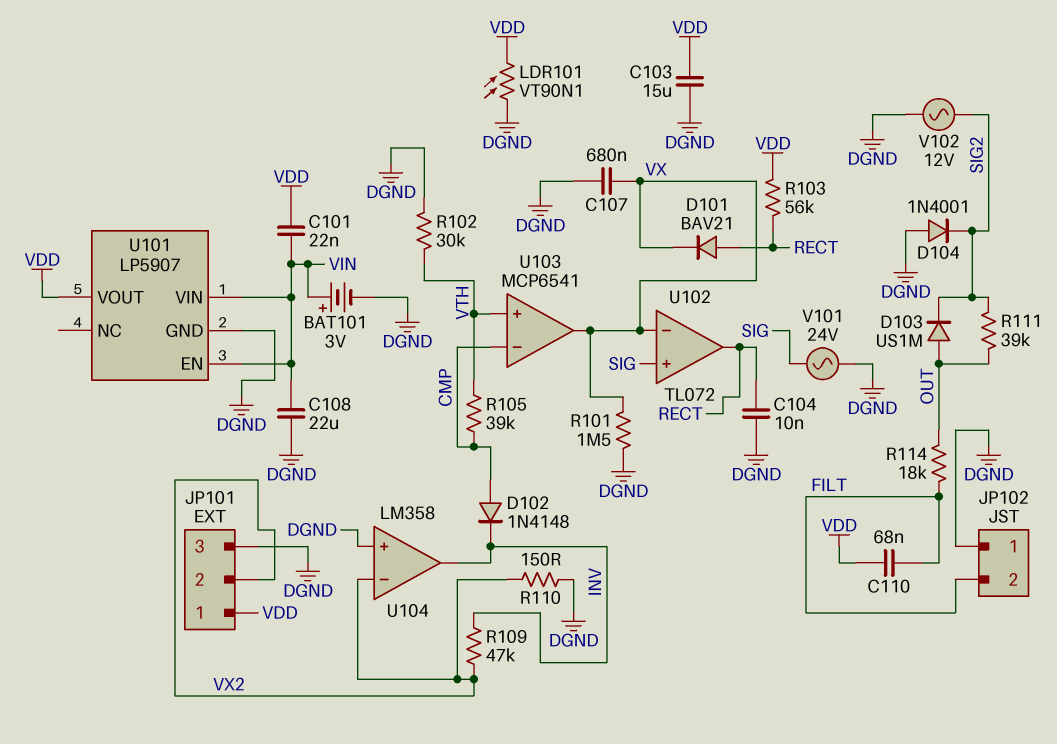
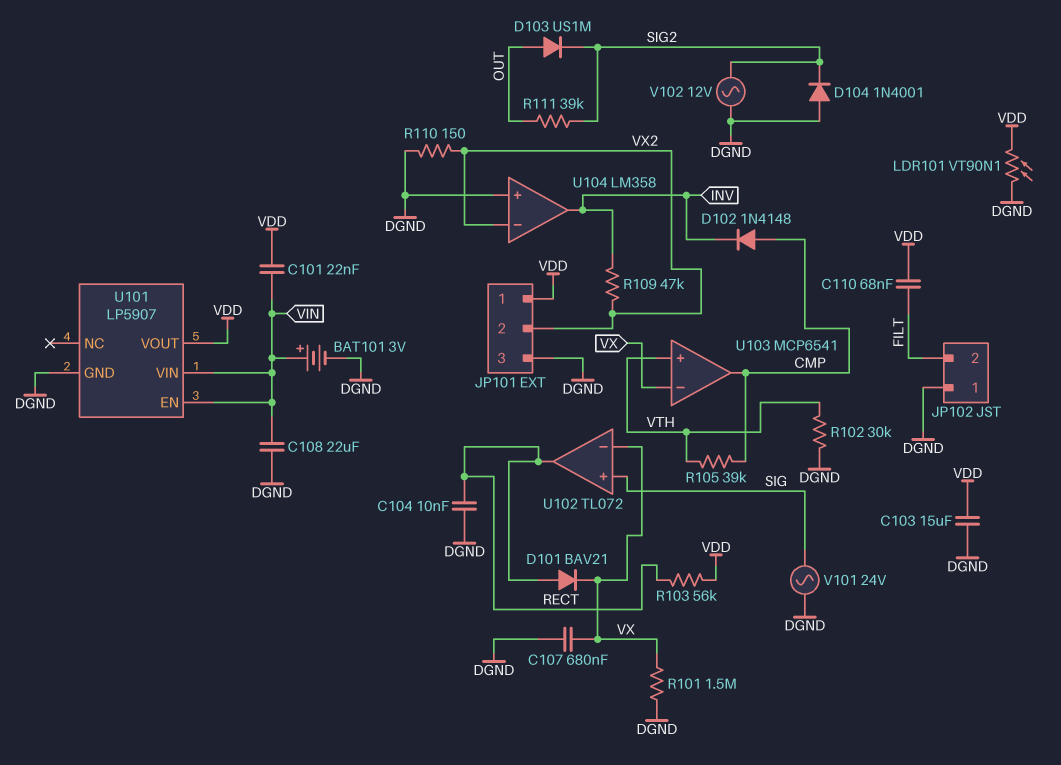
R114: 18k (FILT, OUT) -> none
U103 pin in-: CMP -> VX
U103 pin out: VX -> CMP

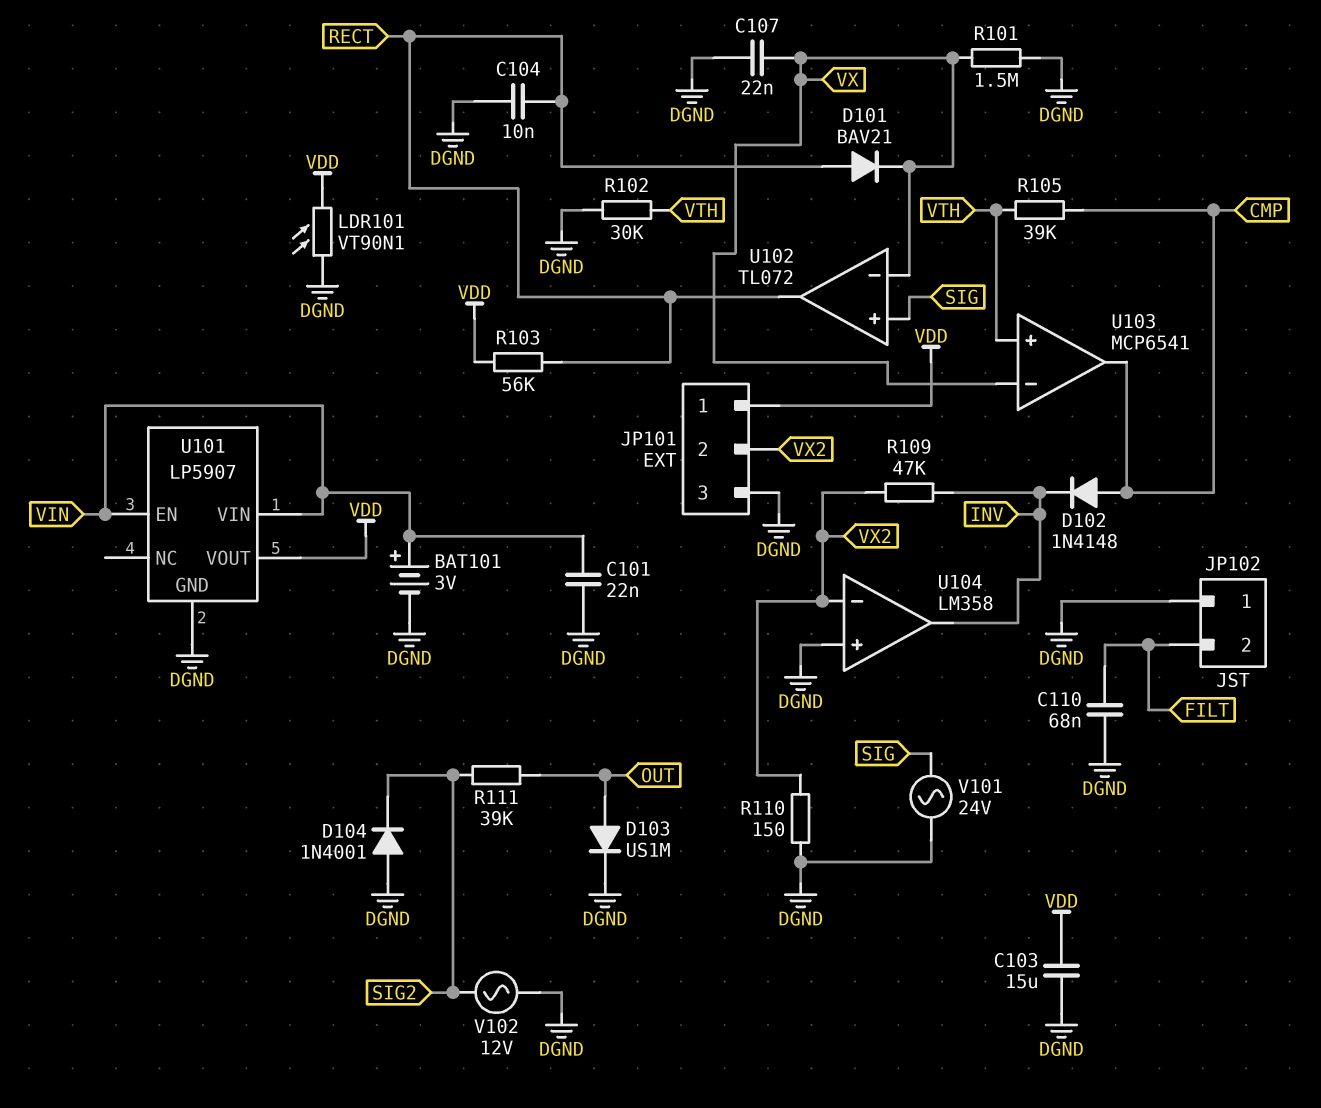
C101: 22nF (VDD, VIN) -> 22nF (DGND, VIN)
C107: 680nF (DGND, VX) -> 22nF (DGND, VX)
C108: 22uF (DGND, VIN) -> none
C110: 68nF (FILT, VDD) -> 68nF (DGND, FILT)
D103: diode US1M (A OUT, K SIG2) -> diode US1M (A OUT, K DGND)

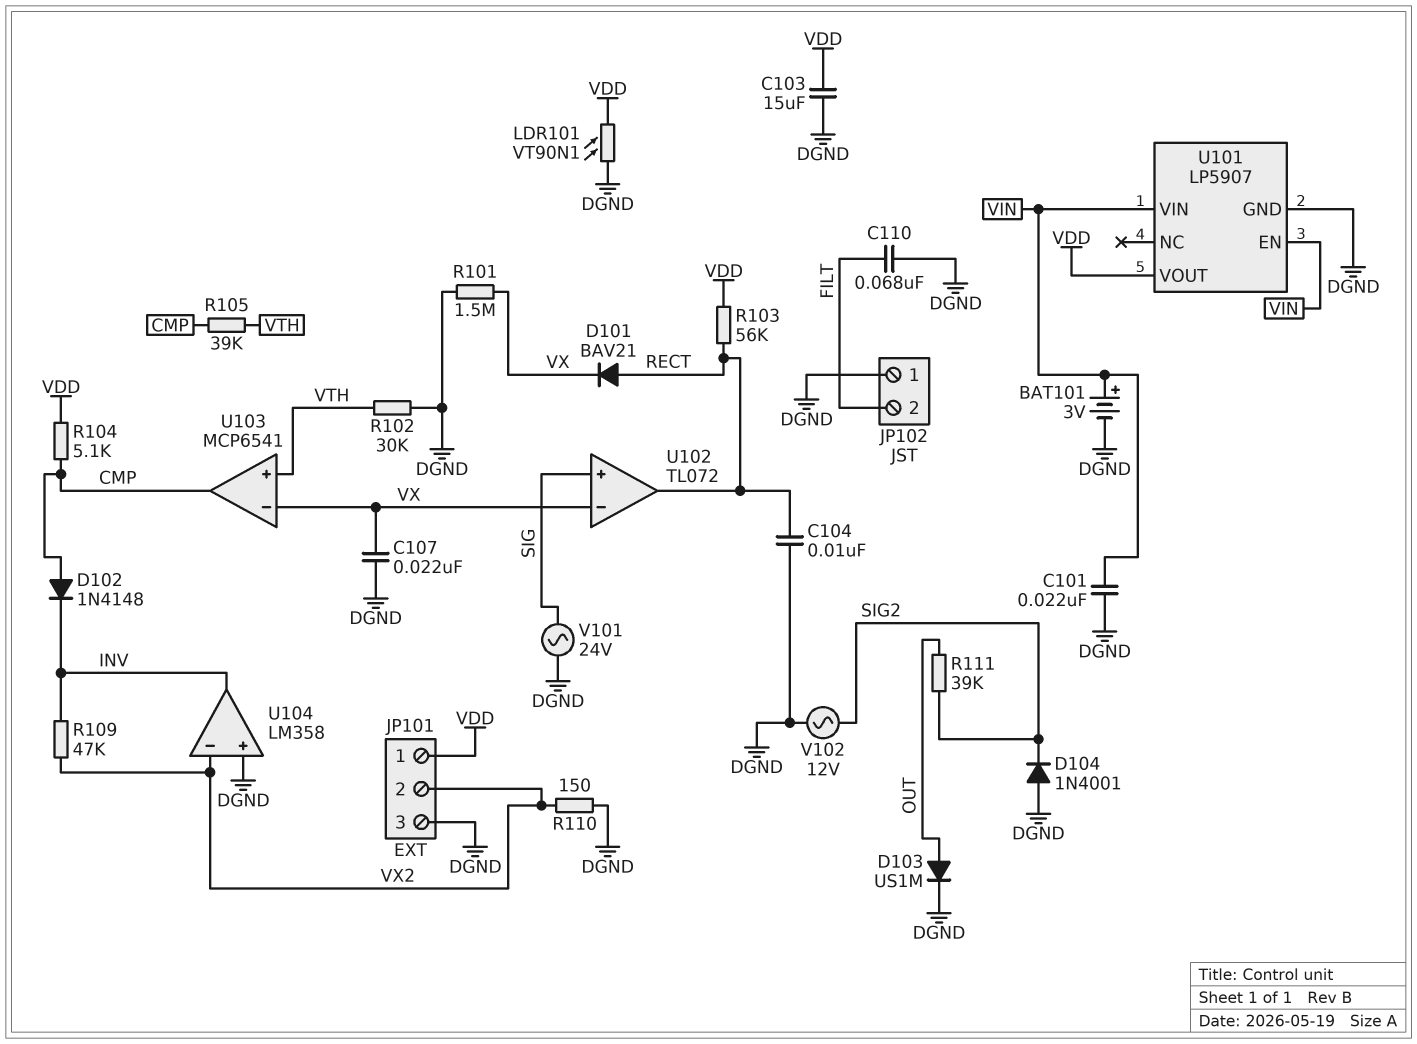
R104: none -> 5.1k (CMP, VDD)

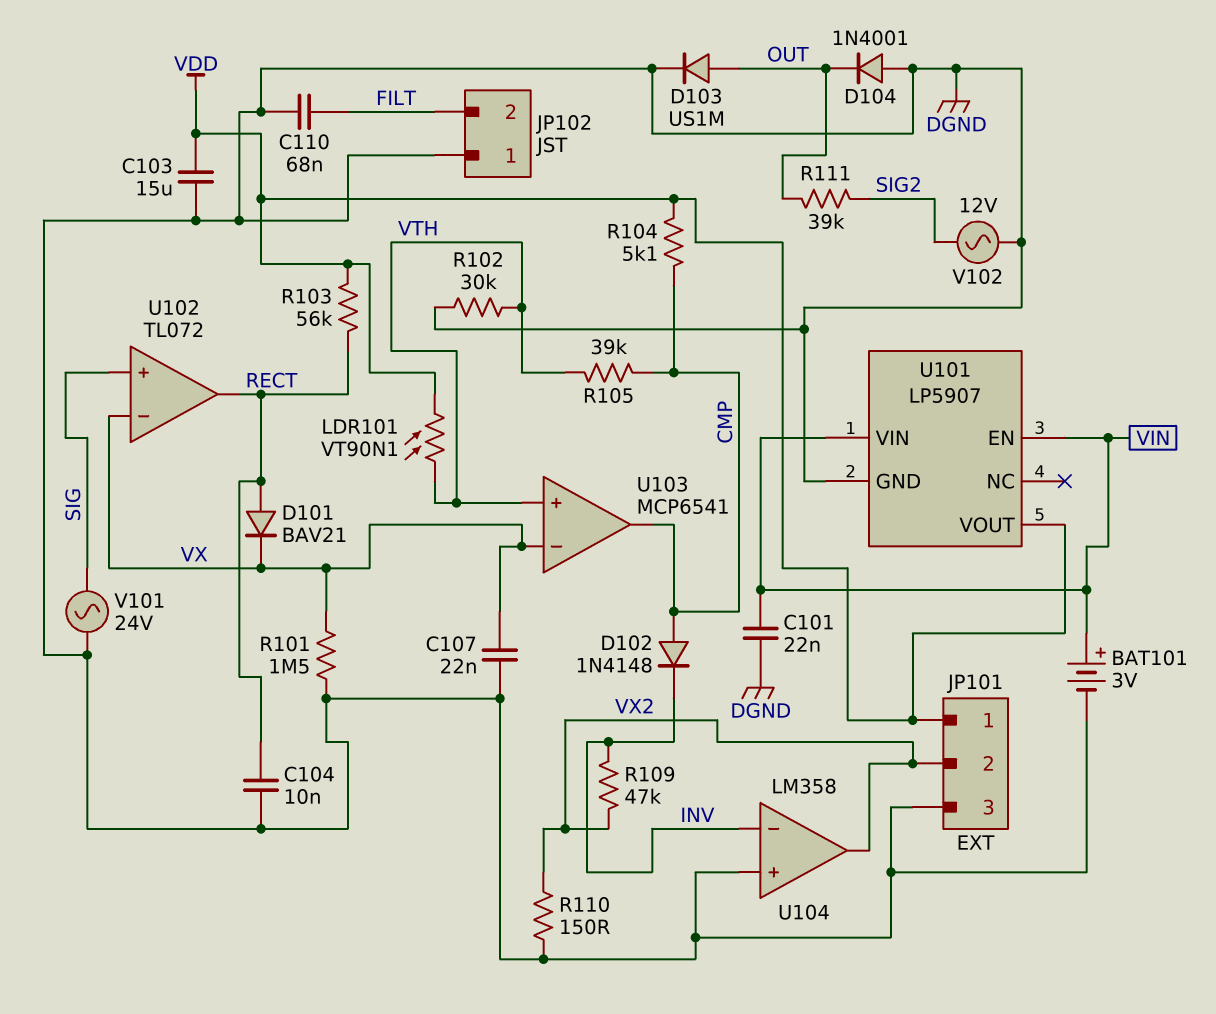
D104: diode 1N4001 (A DGND, K SIG2) -> diode 1N4001 (A DGND, K OUT)
LDR101: VT90N1 (DGND, VDD) -> VT90N1 (VDD, VTH)
U104 pin in-: VX2 -> INV
U104 pin out: INV -> VX2

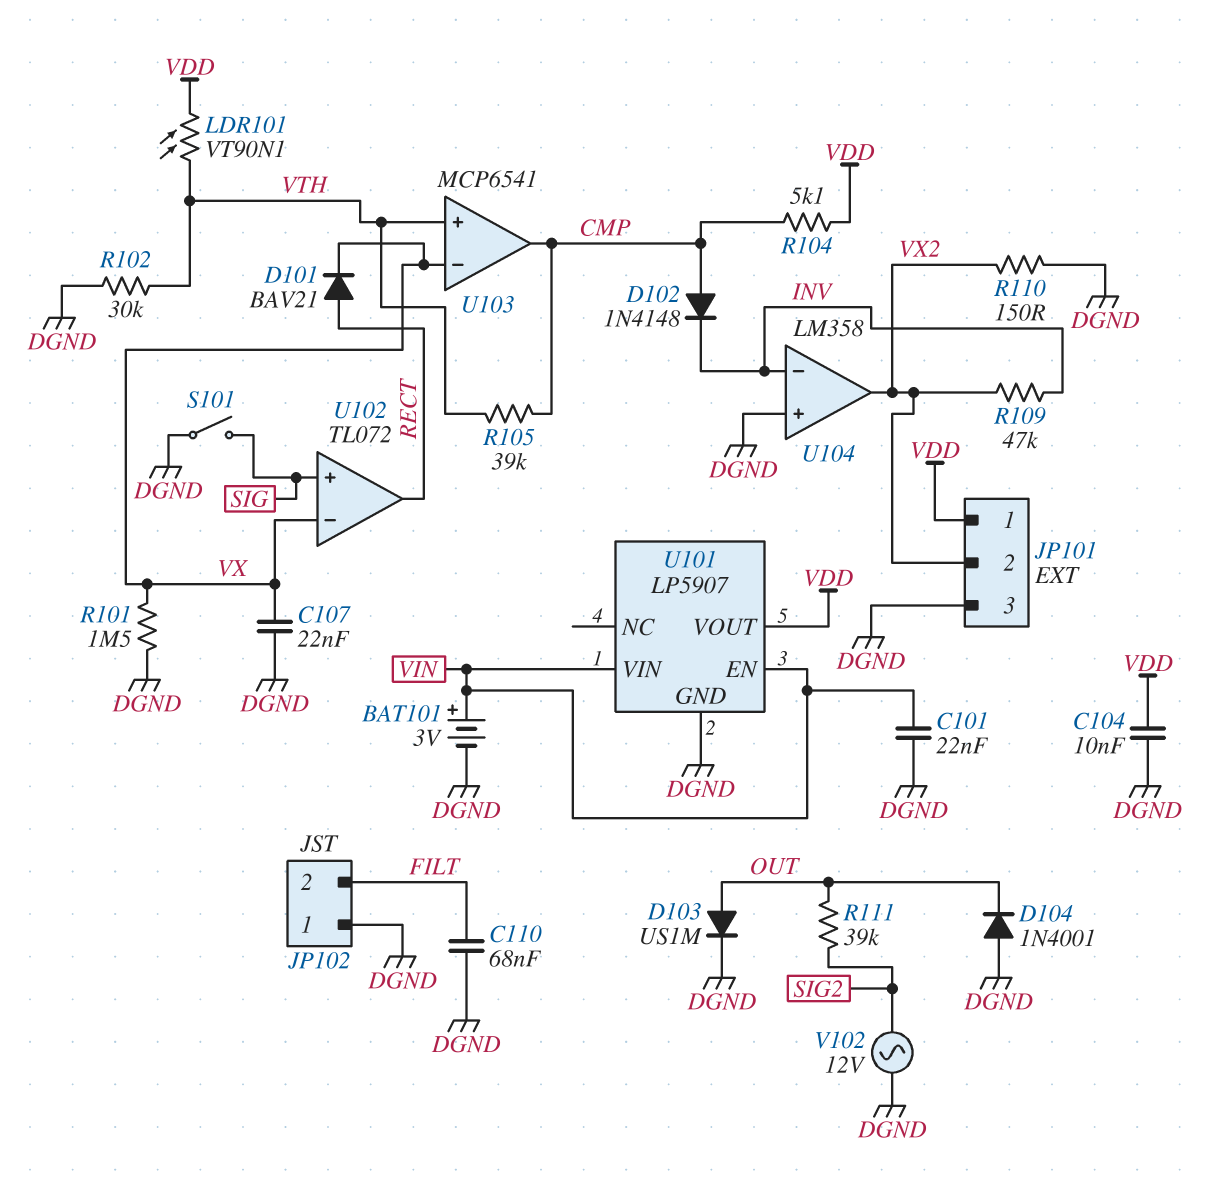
C103: 15uF (DGND, VDD) -> none
C104: 10nF (DGND, RECT) -> 10nF (DGND, VDD)
R103: 56k (RECT, VDD) -> none
S101: none -> switch (DGND, SIG)
V101: AC 24V (DGND, SIG) -> none

